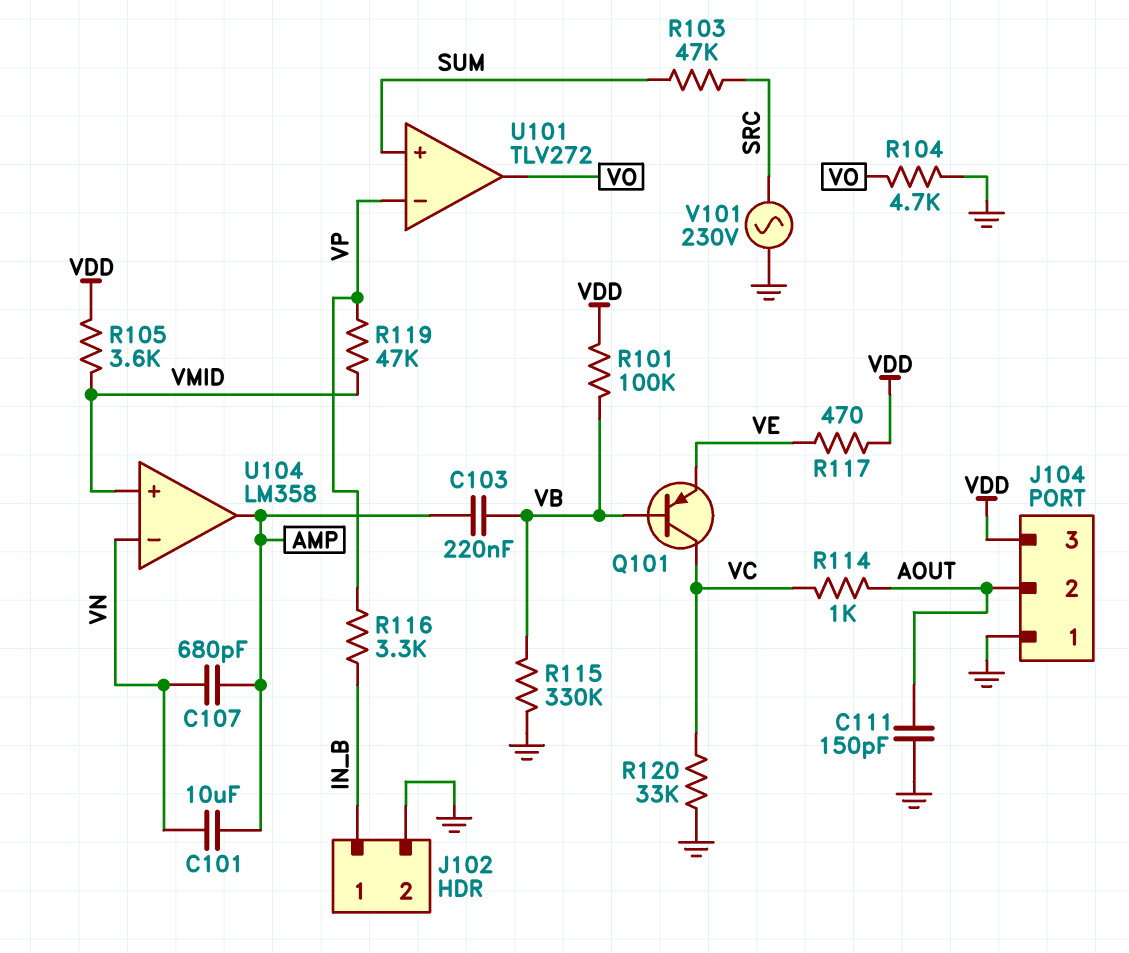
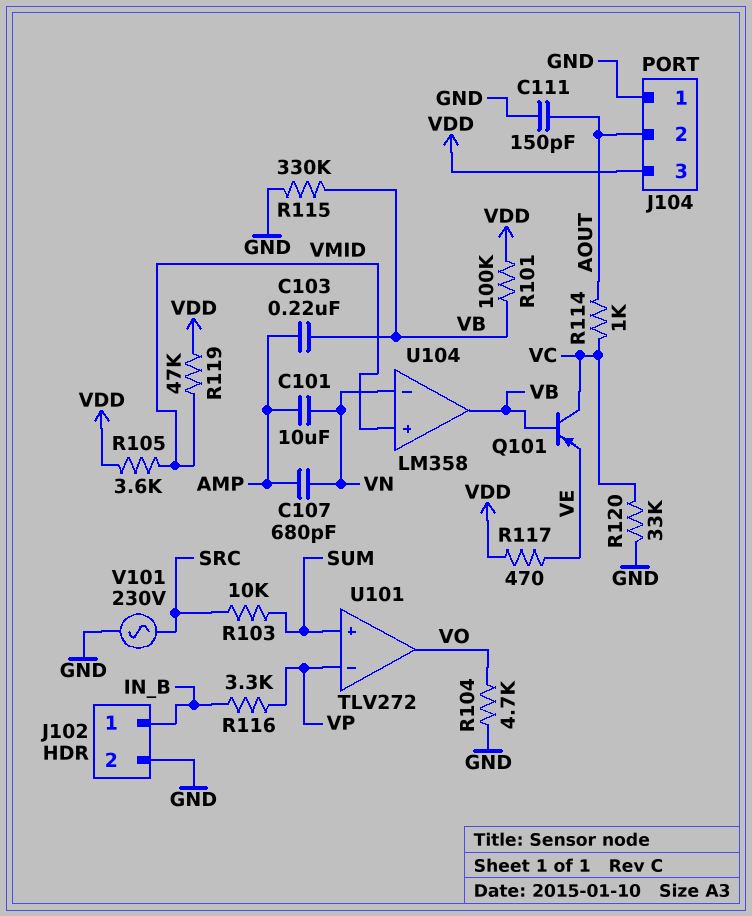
R103: 47k (SRC, SUM) -> 10k (SRC, SUM)
R119: 47k (VMID, VP) -> 47k (VDD, VMID)
U104 pin out: AMP -> VB

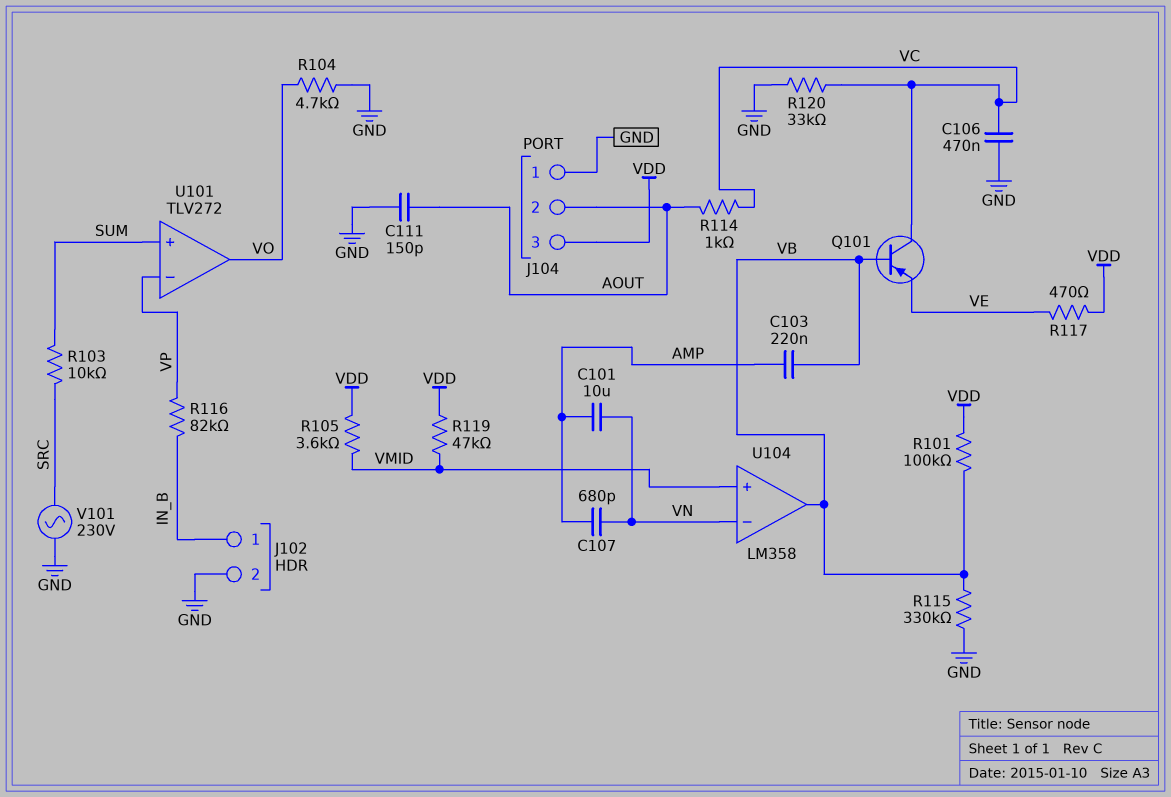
C106: none -> 470nF (GND, VC)
R116: 3.3k (IN_B, VP) -> 82k (IN_B, VP)

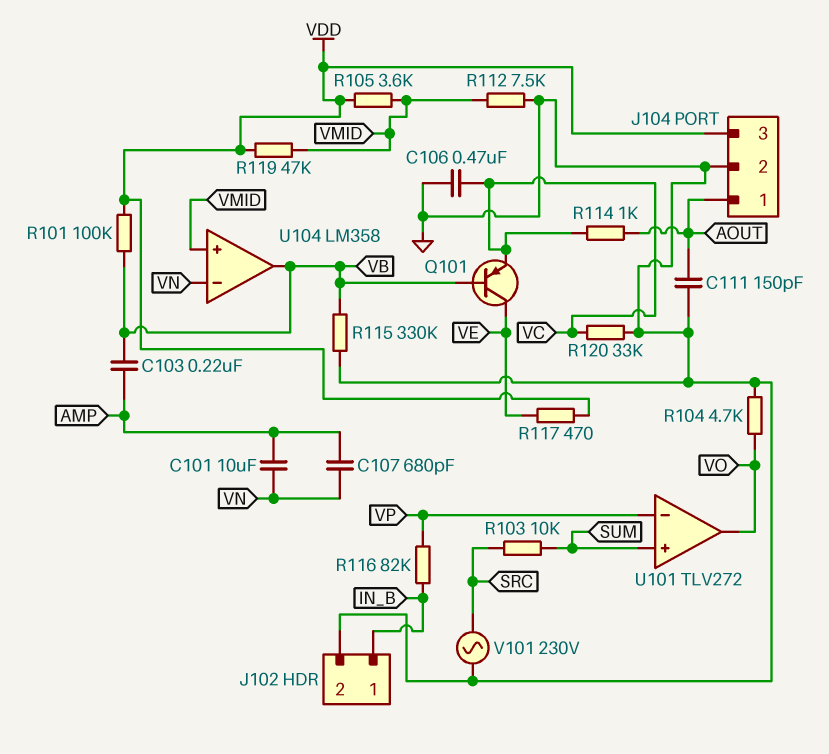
J104 pin 1: GND -> AOUT
J104 pin 2: AOUT -> GND
Q101: PNP (B VB, C VC, E VE) -> PNP (B VB, C VE, E VC)
R112: none -> 7.5k (GND, VMID)

